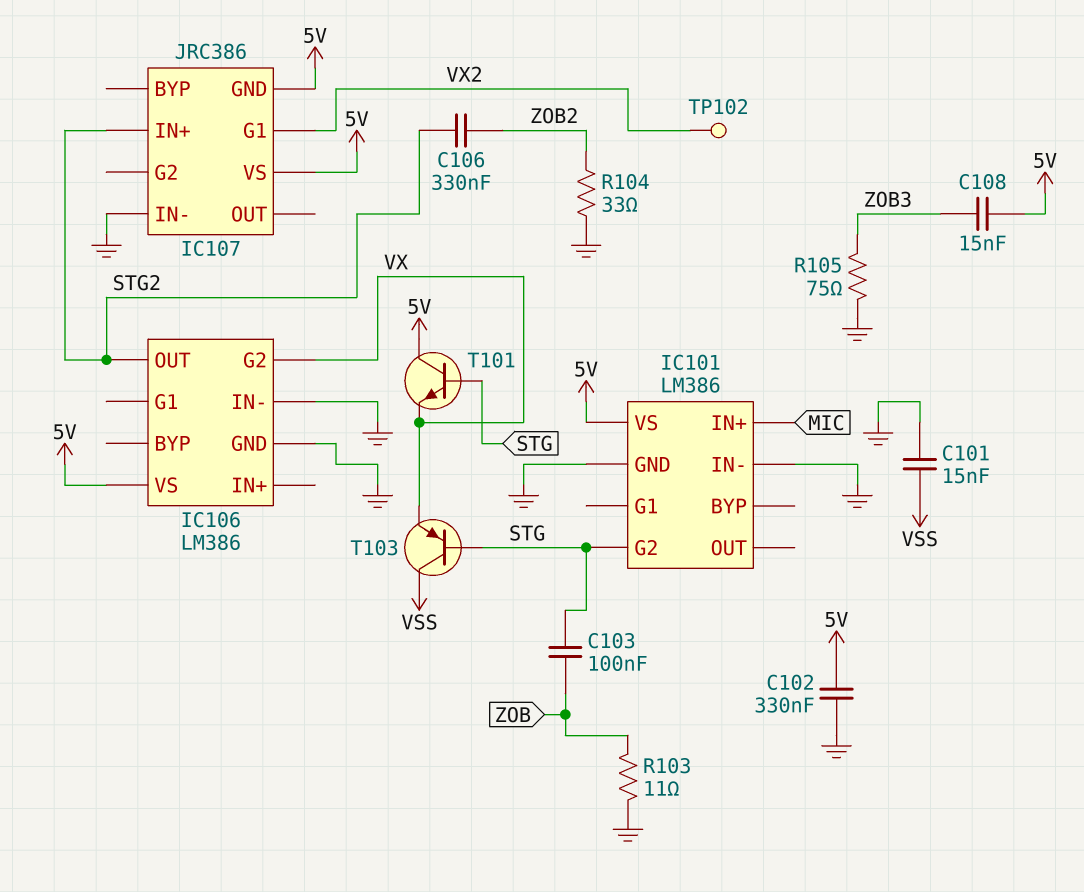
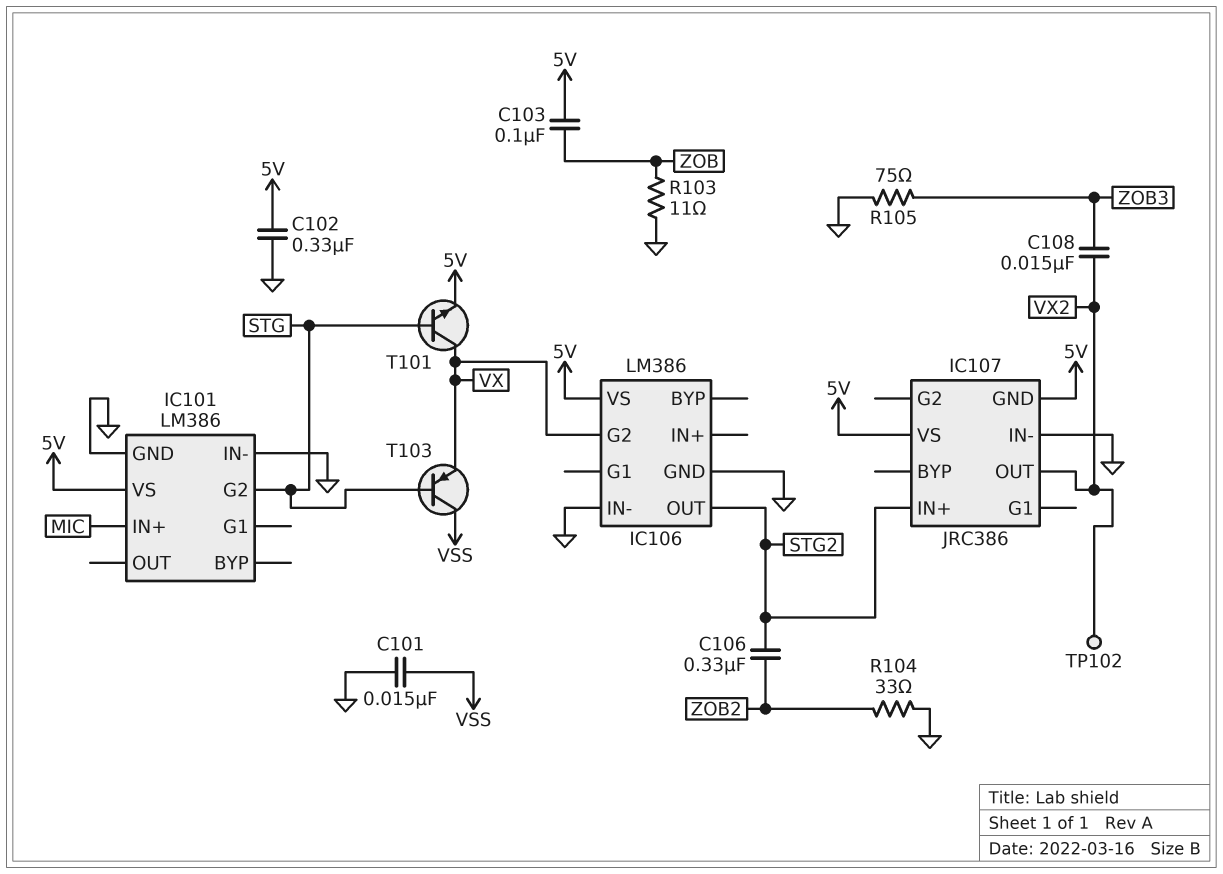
C103: 100nF (STG, ZOB) -> 100nF (5V, ZOB)
C108: 15nF (5V, ZOB3) -> 15nF (VX2, ZOB3)
IC107 pin G1: VX2 -> none
IC107 pin OUT: none -> VX2
T101: NPN (B STG, C 5V, E VX) -> NPN (B STG, C VX, E 5V)

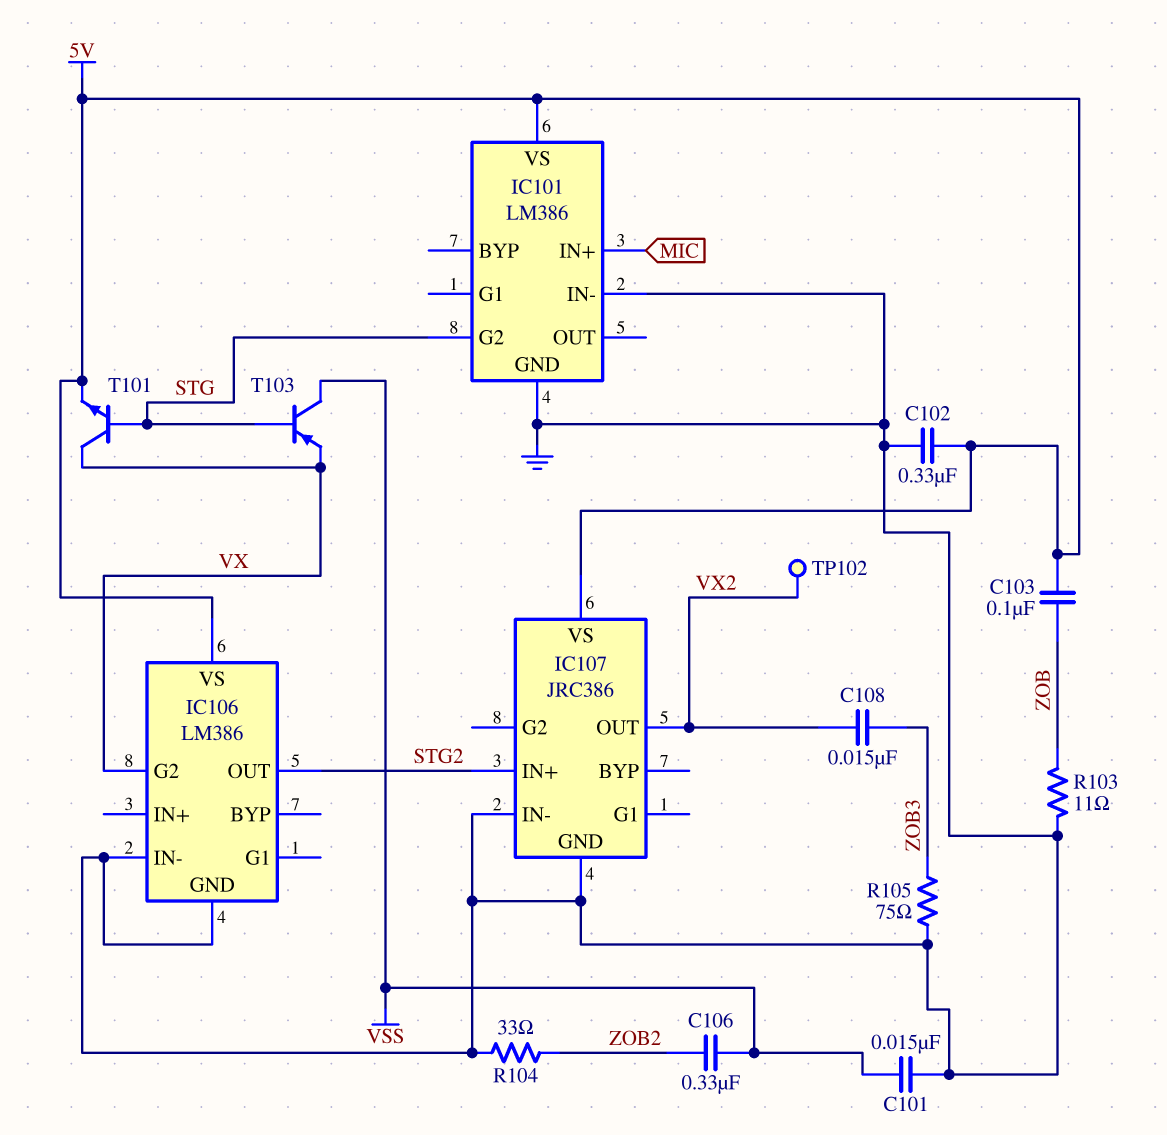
C106: 330nF (STG2, ZOB2) -> 330nF (VSS, ZOB2)
IC107 pin GND: 5V -> GND

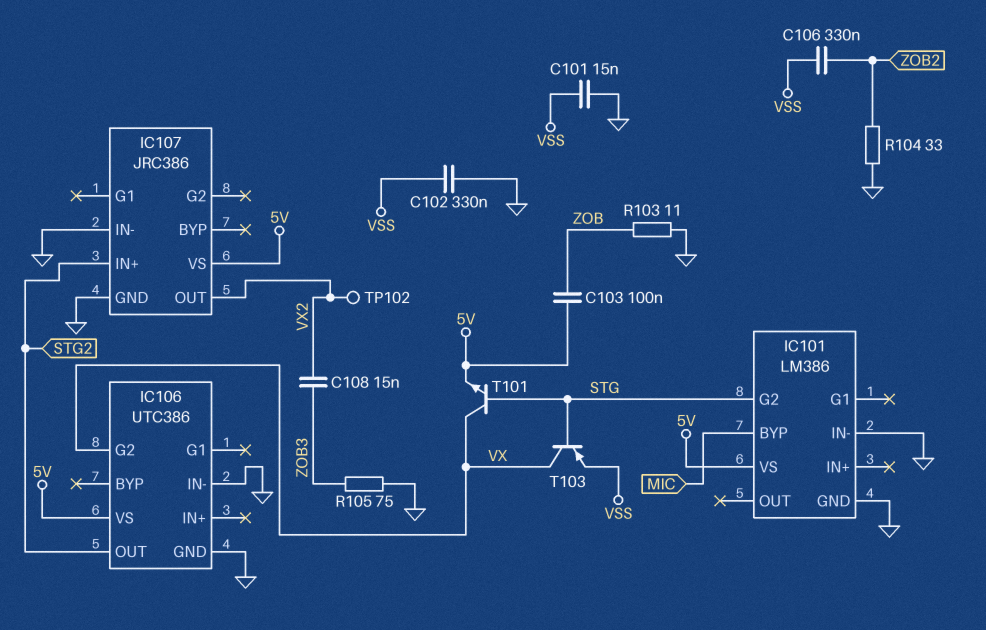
C102: 330nF (5V, GND) -> 330nF (GND, VSS)
IC101 pin BYP: none -> MIC
IC101 pin IN+: MIC -> none
IC106: LM386 -> UTC386
T103: PNP (B STG, C VSS, E VX) -> PNP (B STG, C VX, E VSS)

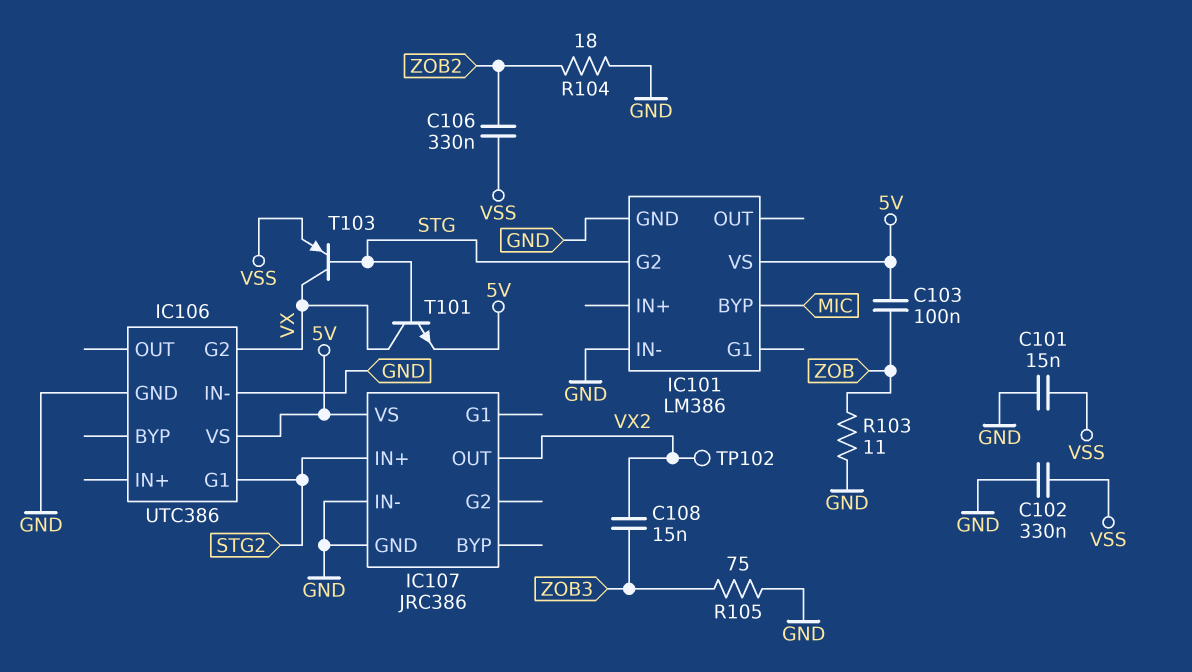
IC106 pin G1: none -> STG2
IC106 pin OUT: STG2 -> none
R104: 33 (GND, ZOB2) -> 18 (GND, ZOB2)

